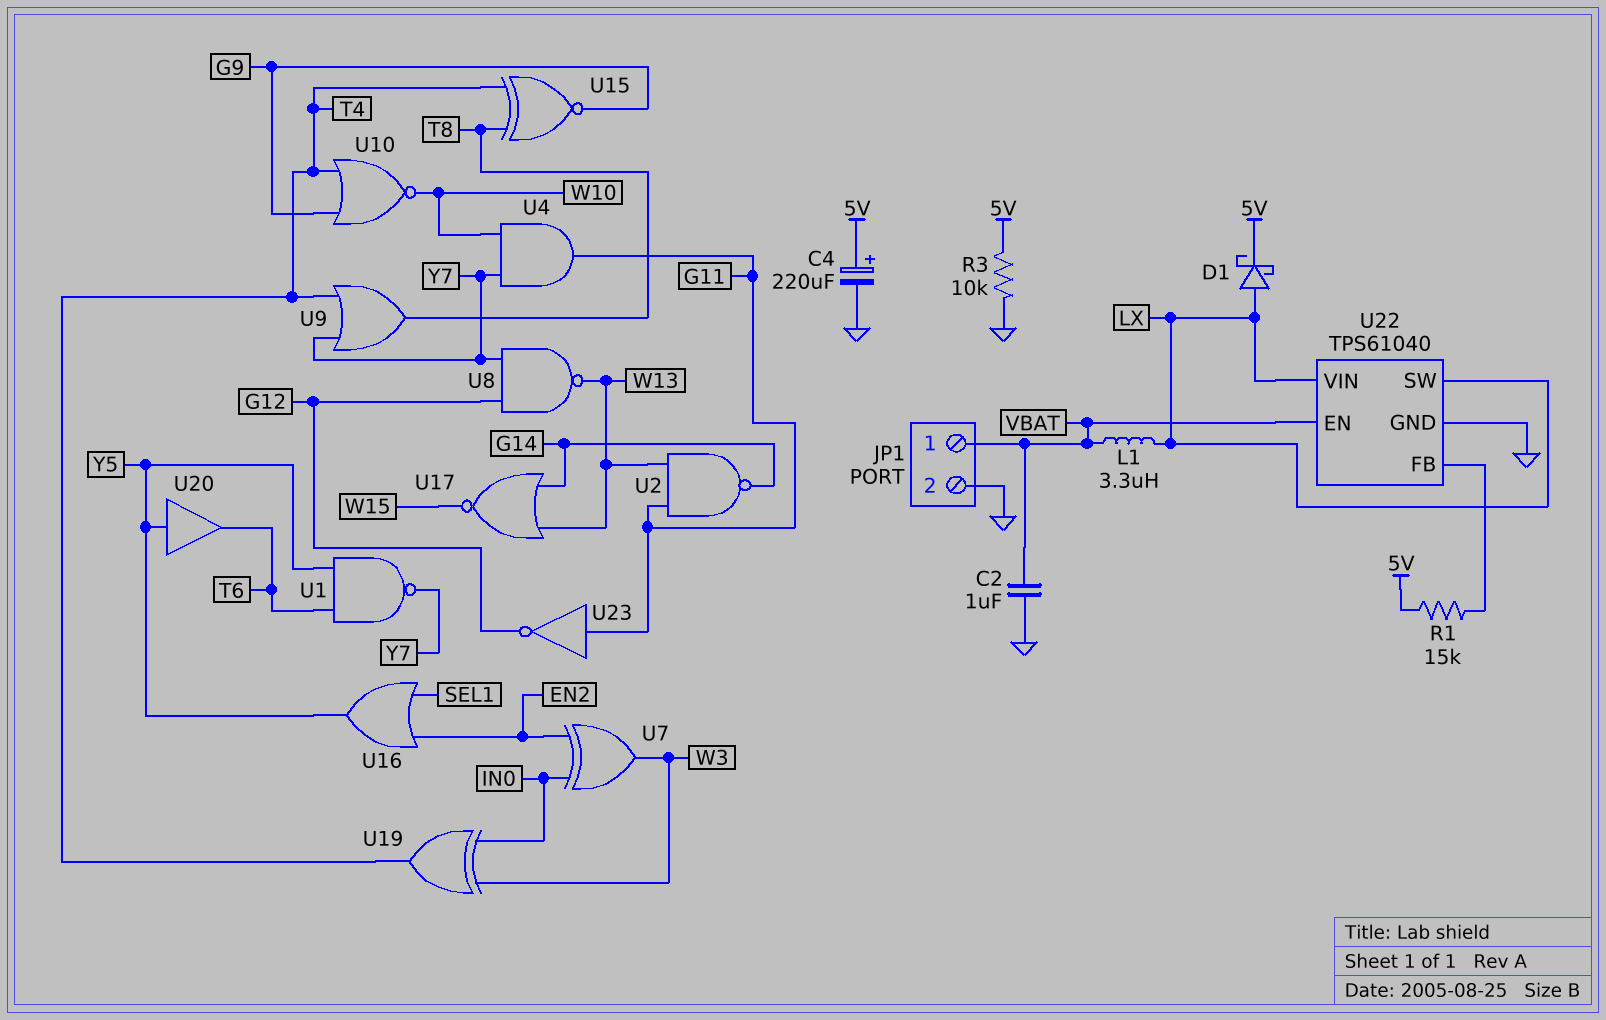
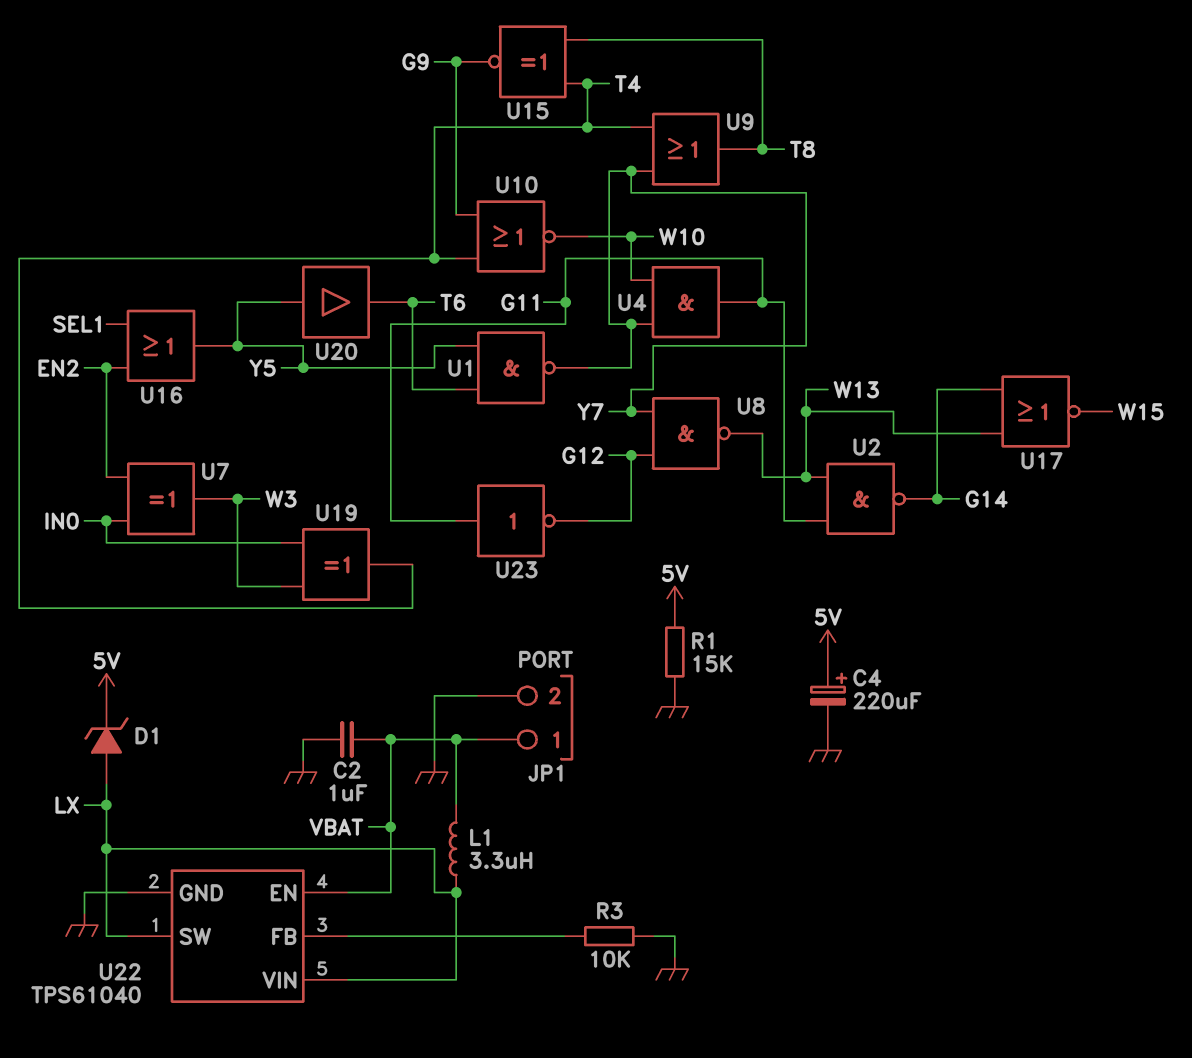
D1: schottky (A LX, K 5V) -> zener (A LX, K 5V)
R1: 15k (5V, U22/FB) -> 15k (5V, GND)
R3: 10k (5V, GND) -> 10k (GND, U22/FB)

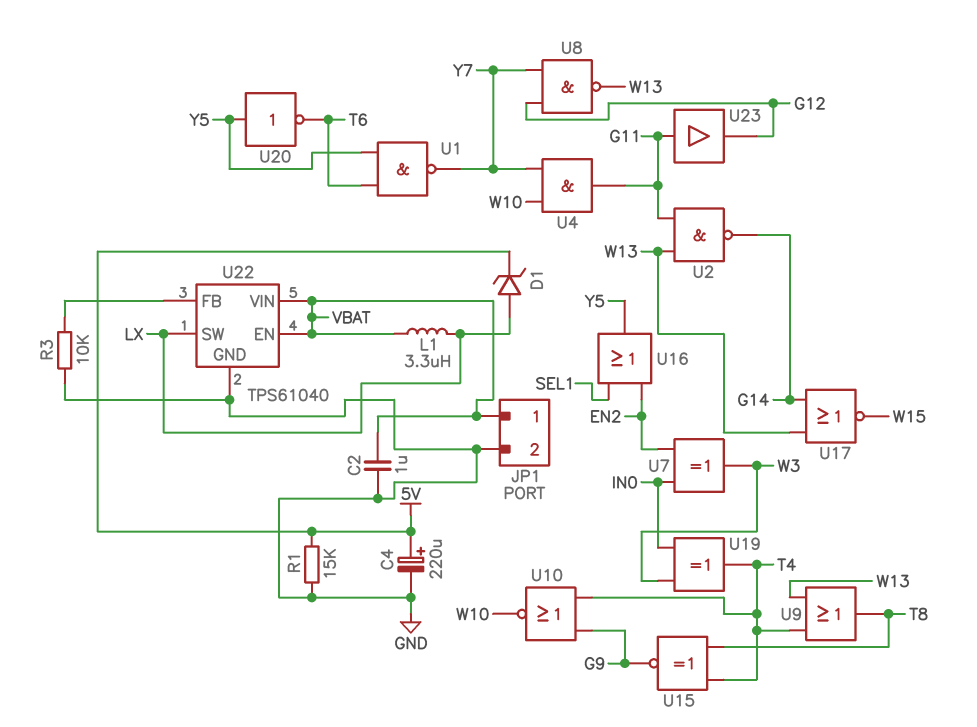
U9: OR (in T4, in Y7, out T8) -> OR (in T4, in W13, out T8)
U20: buffer (in Y5, out T6) -> NOT (in Y5, out T6)
U22 pin VIN: LX -> VBAT
U23: NOT (in G11, out G12) -> buffer (in G11, out G12)

